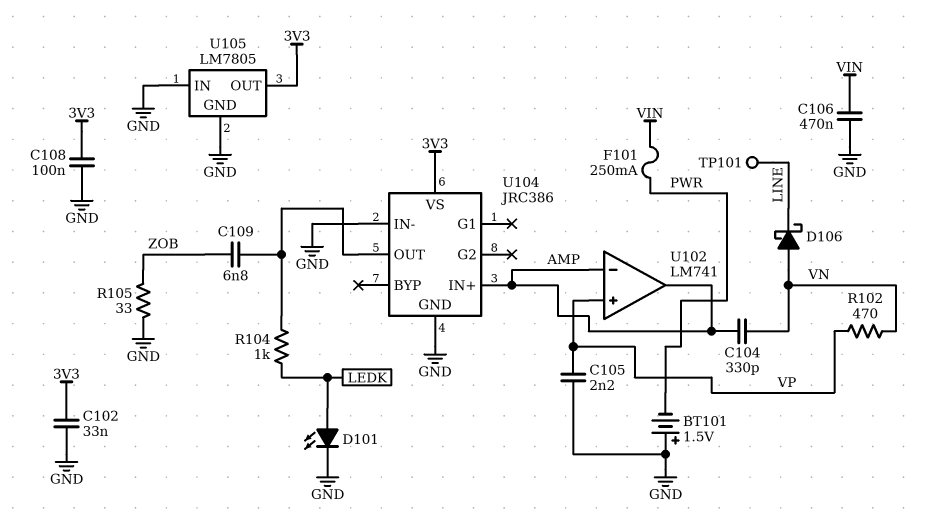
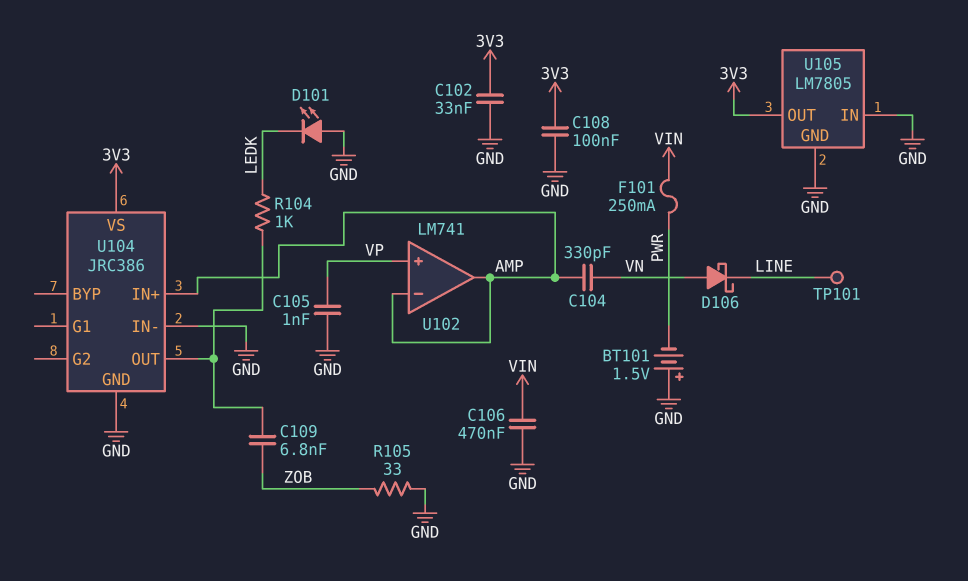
C105: 2.2nF (GND, VP) -> 1nF (GND, VP)
D101: LED (A LEDK, K GND) -> LED (A GND, K LEDK)
R102: 470 (VN, VP) -> none

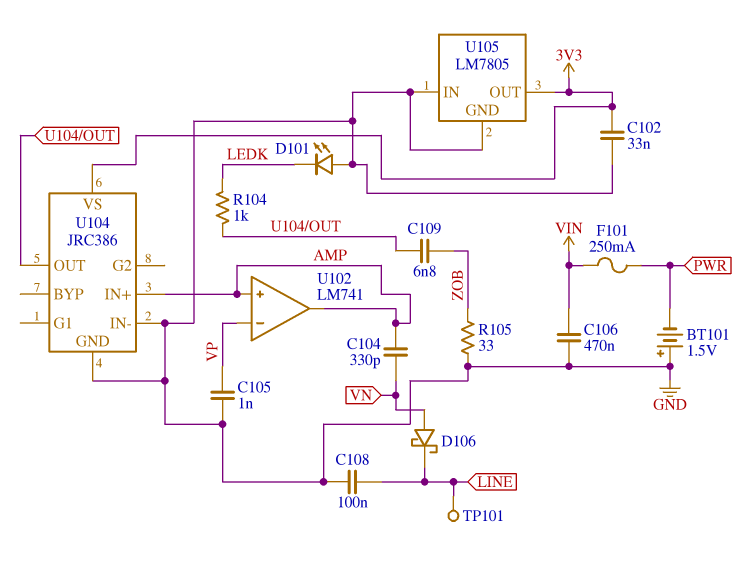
C108: 100nF (3V3, GND) -> 100nF (GND, LINE)
U102 pin in+: VP -> AMP
U102 pin in-: AMP -> VP

